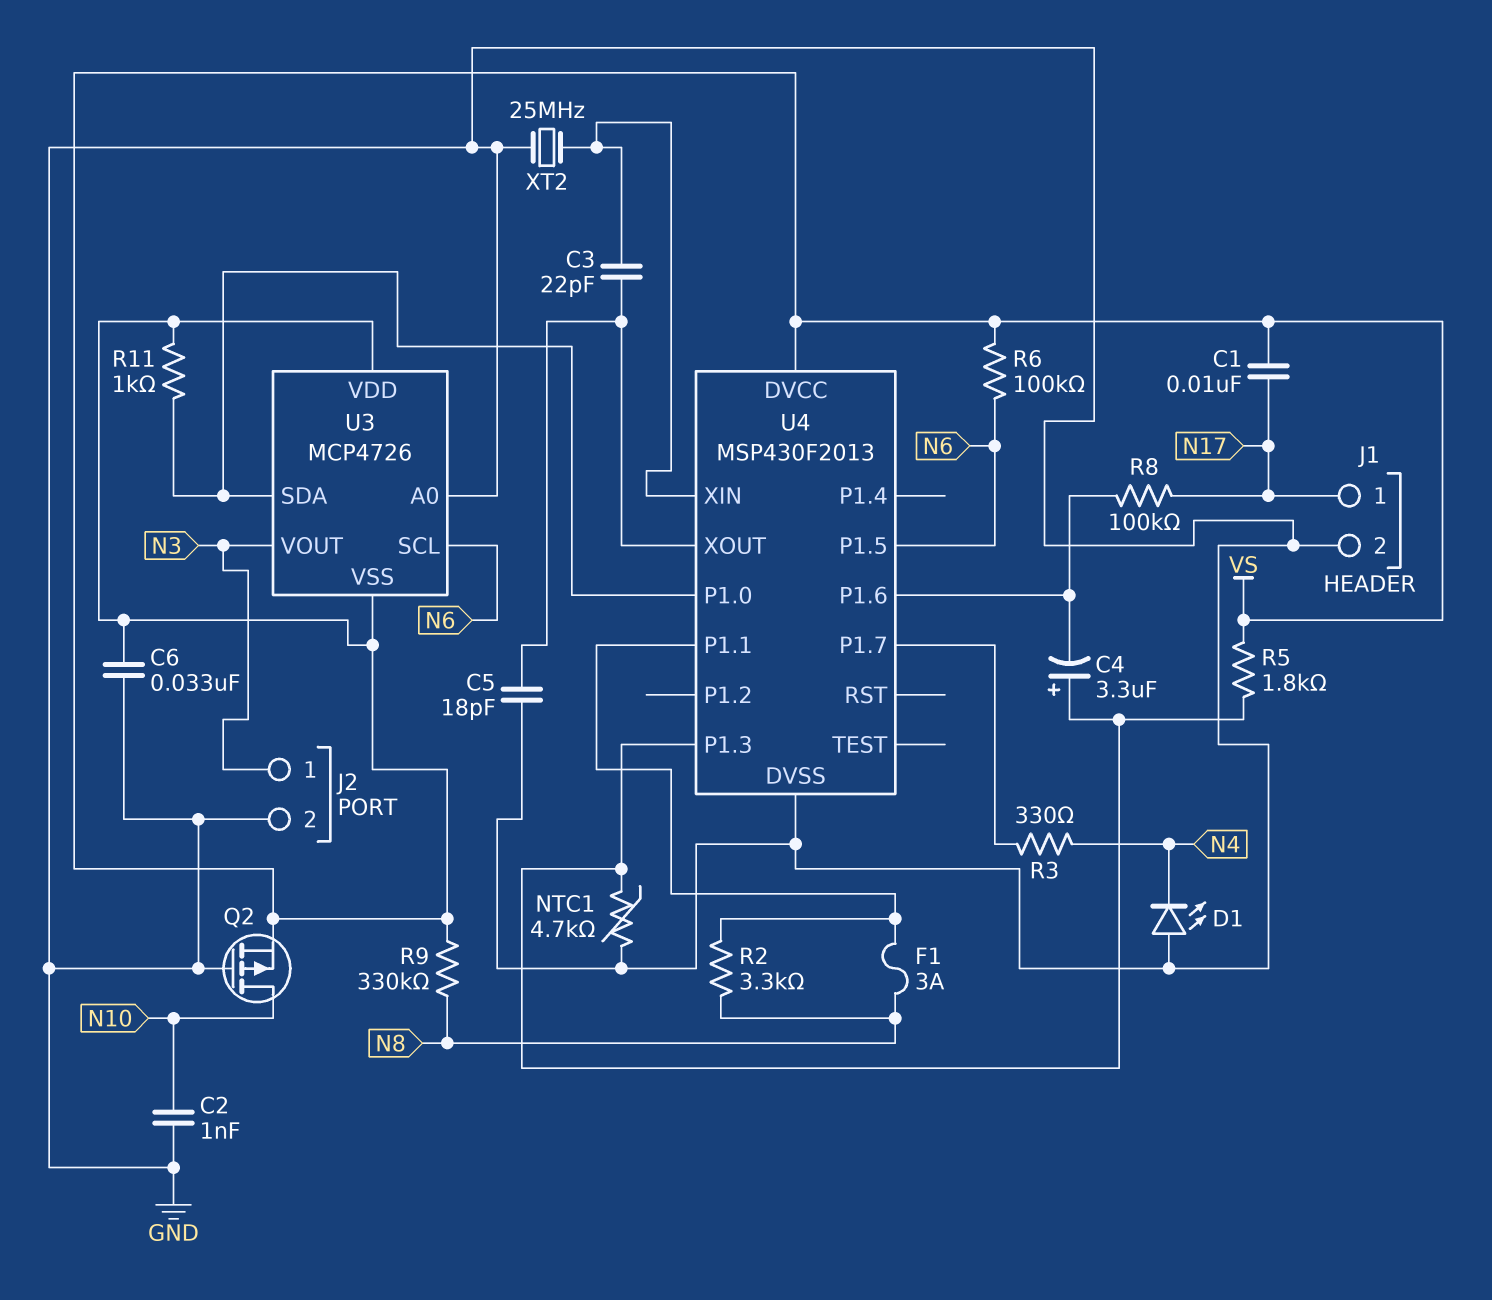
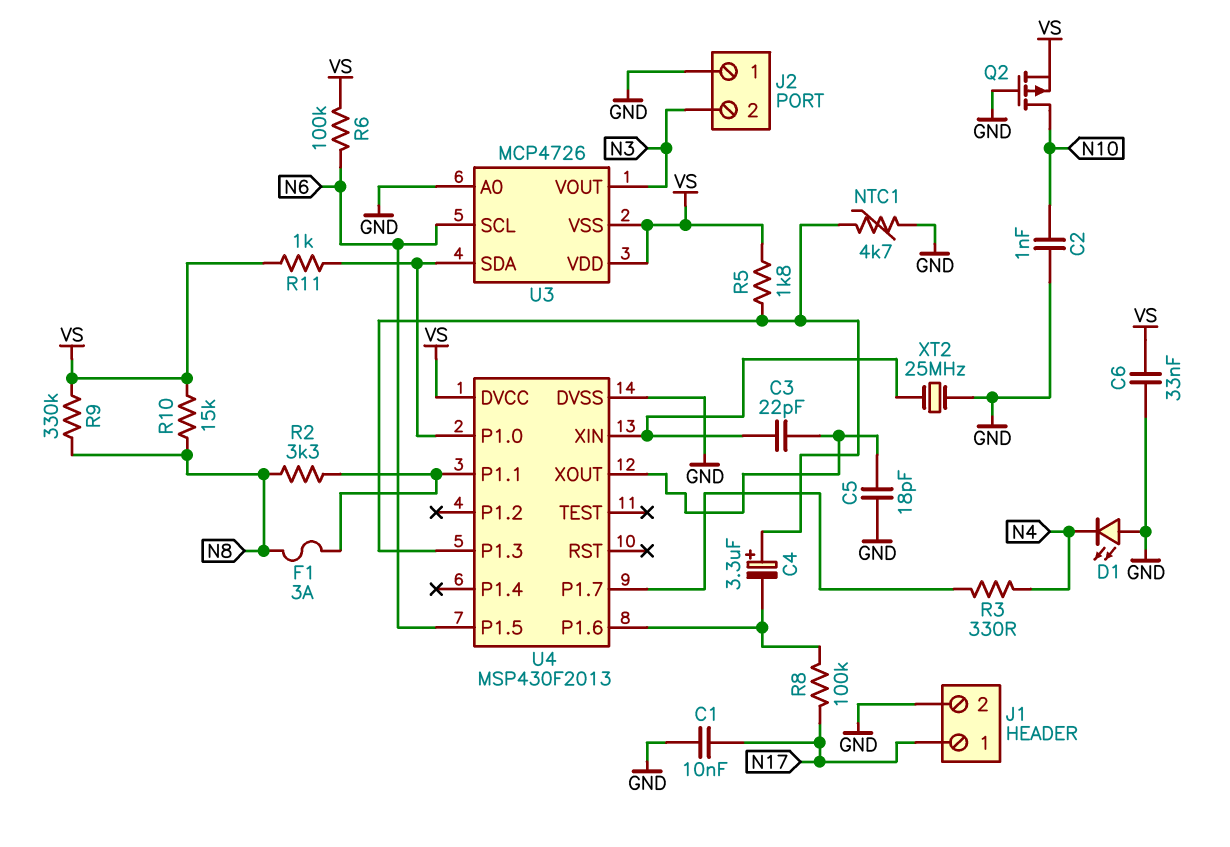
C1: 10nF (N17, VS) -> 10nF (GND, N17)
J2 pin 1: N3 -> GND
J2 pin 2: GND -> N3
R10: none -> 15k (N8, VS)

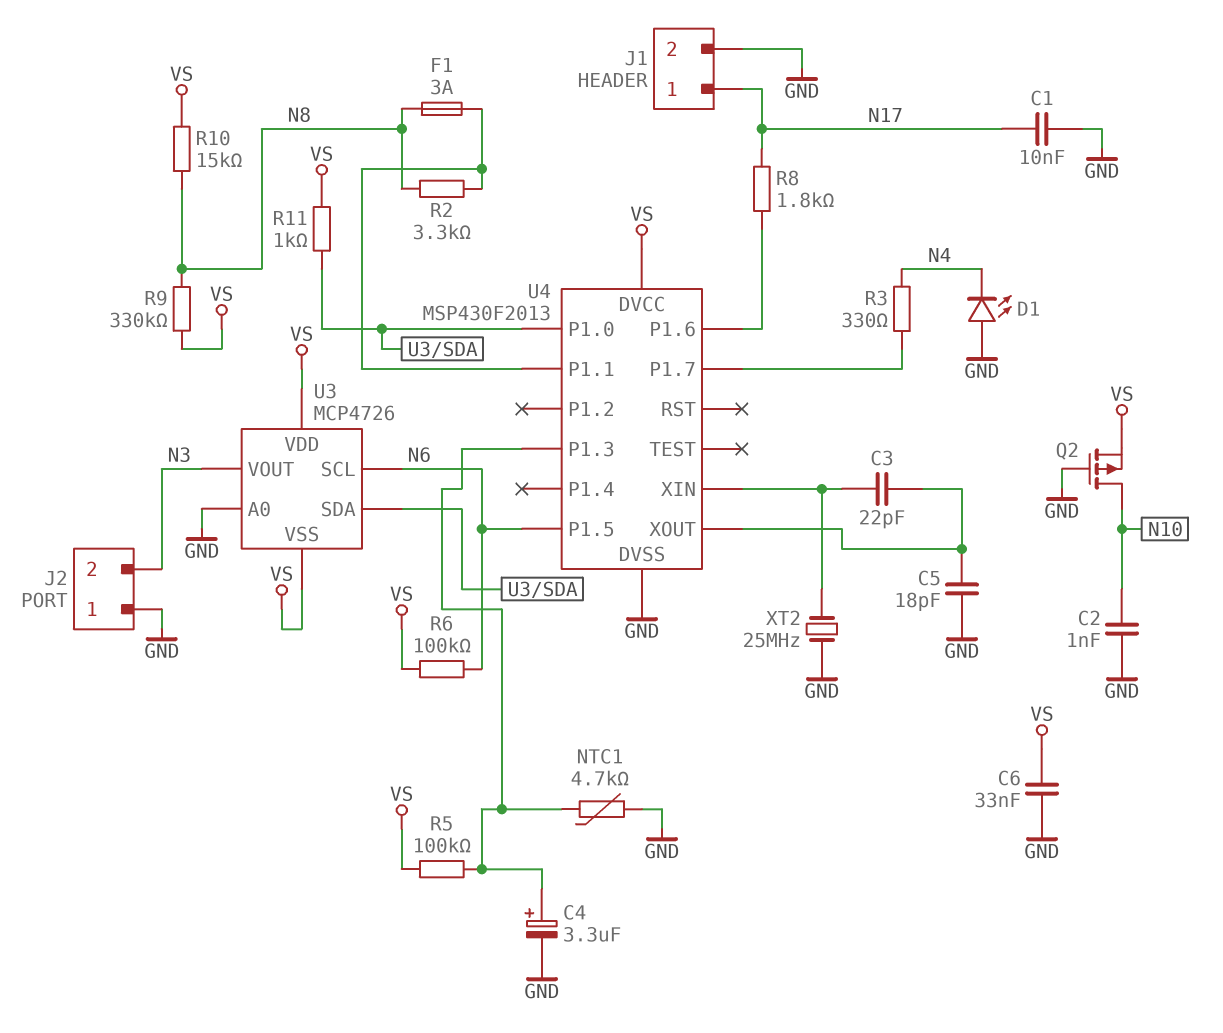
C4: 3.3uF (plus U4/P1.3, minus U4/P1.6) -> 3.3uF (plus U4/P1.3, minus GND)
R5: 1.8k (U4/P1.3, VS) -> 100k (U4/P1.3, VS)
R8: 100k (N17, U4/P1.6) -> 1.8k (N17, U4/P1.6)

